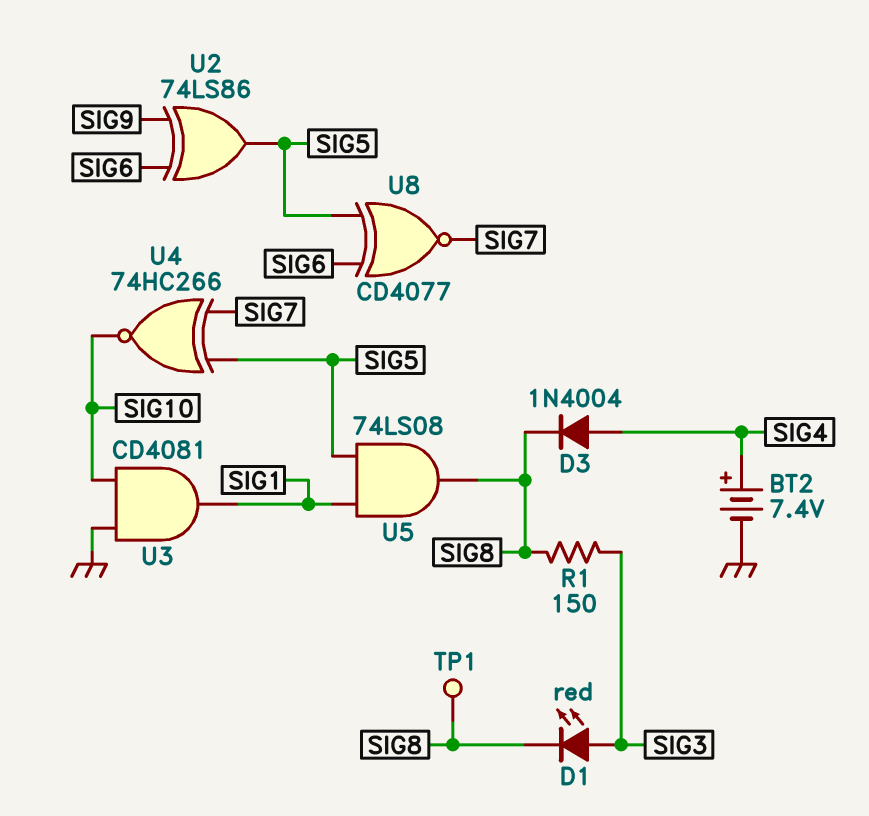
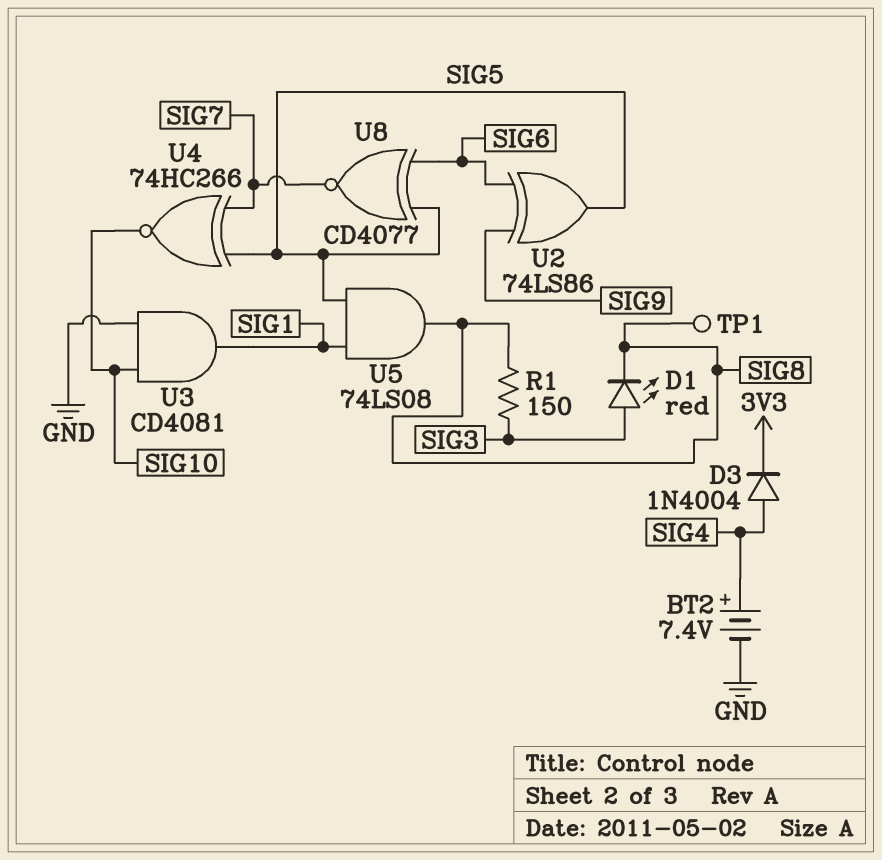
D3: diode 1N4004 (A SIG4, K SIG8) -> diode 1N4004 (A SIG4, K 3V3)

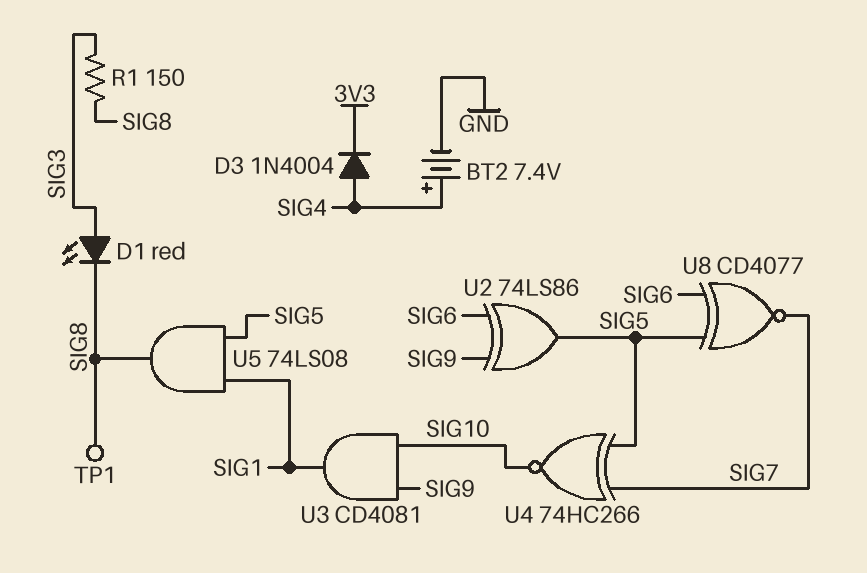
U3: AND CD4081 (in GND, in SIG10, out SIG1) -> AND CD4081 (in SIG9, in SIG10, out SIG1)

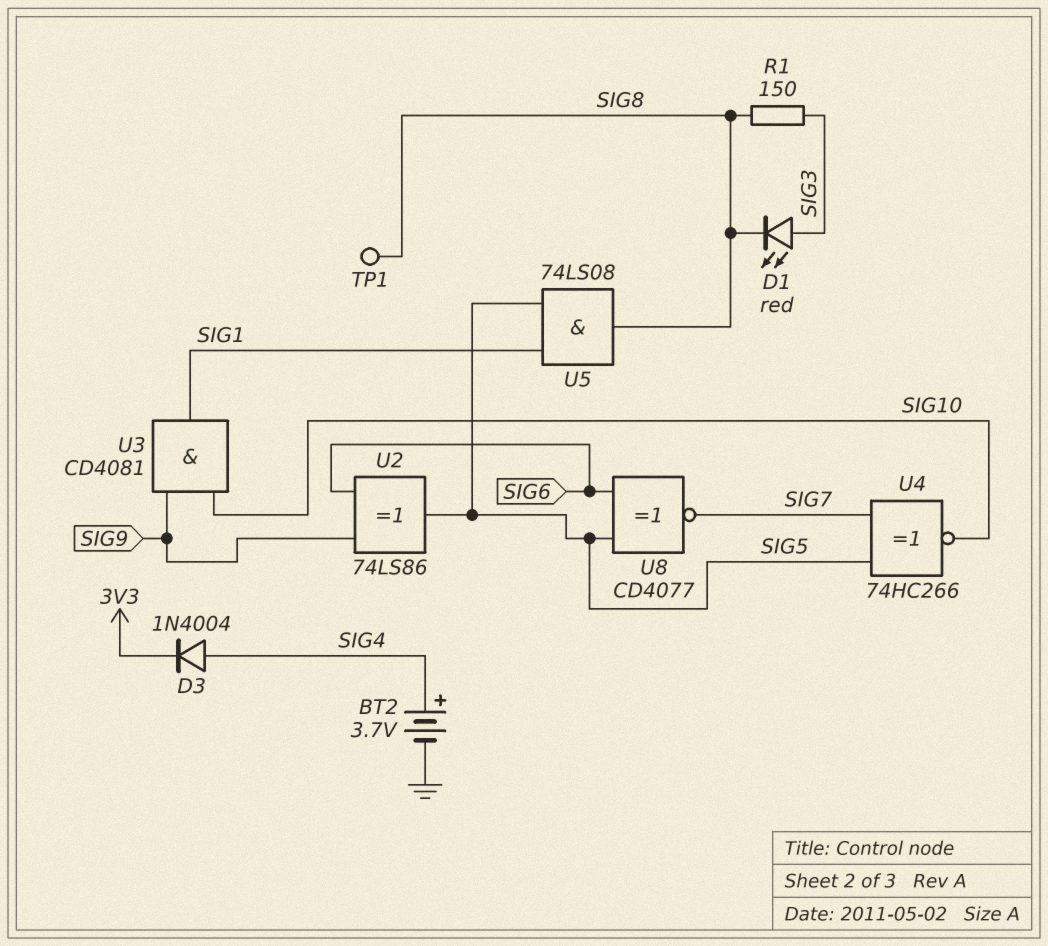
BT2: 7.4V (plus SIG4, minus GND) -> 3.7V (plus SIG4, minus GND)

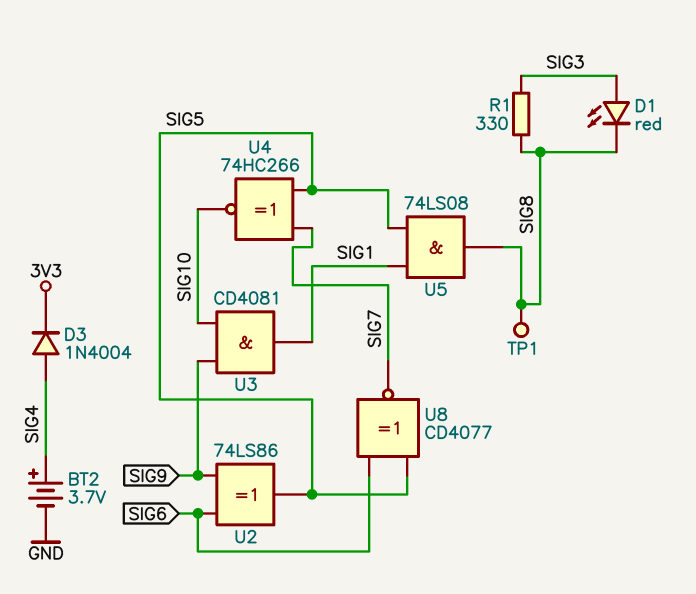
R1: 150 (SIG3, SIG8) -> 330 (SIG3, SIG8)

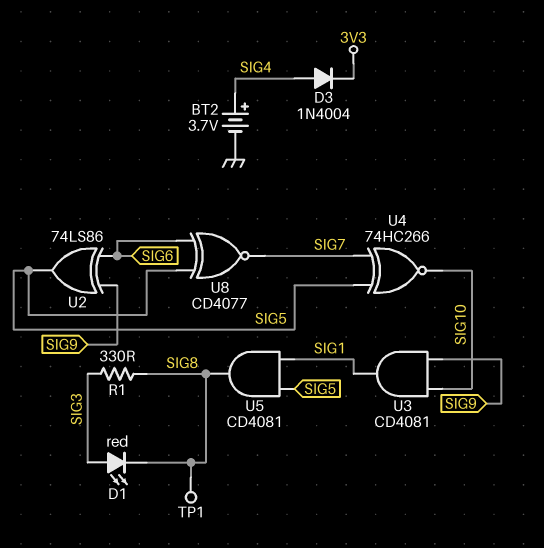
U5: AND 74LS08 (in SIG1, in SIG5, out SIG8) -> AND CD4081 (in SIG1, in SIG5, out SIG8)

